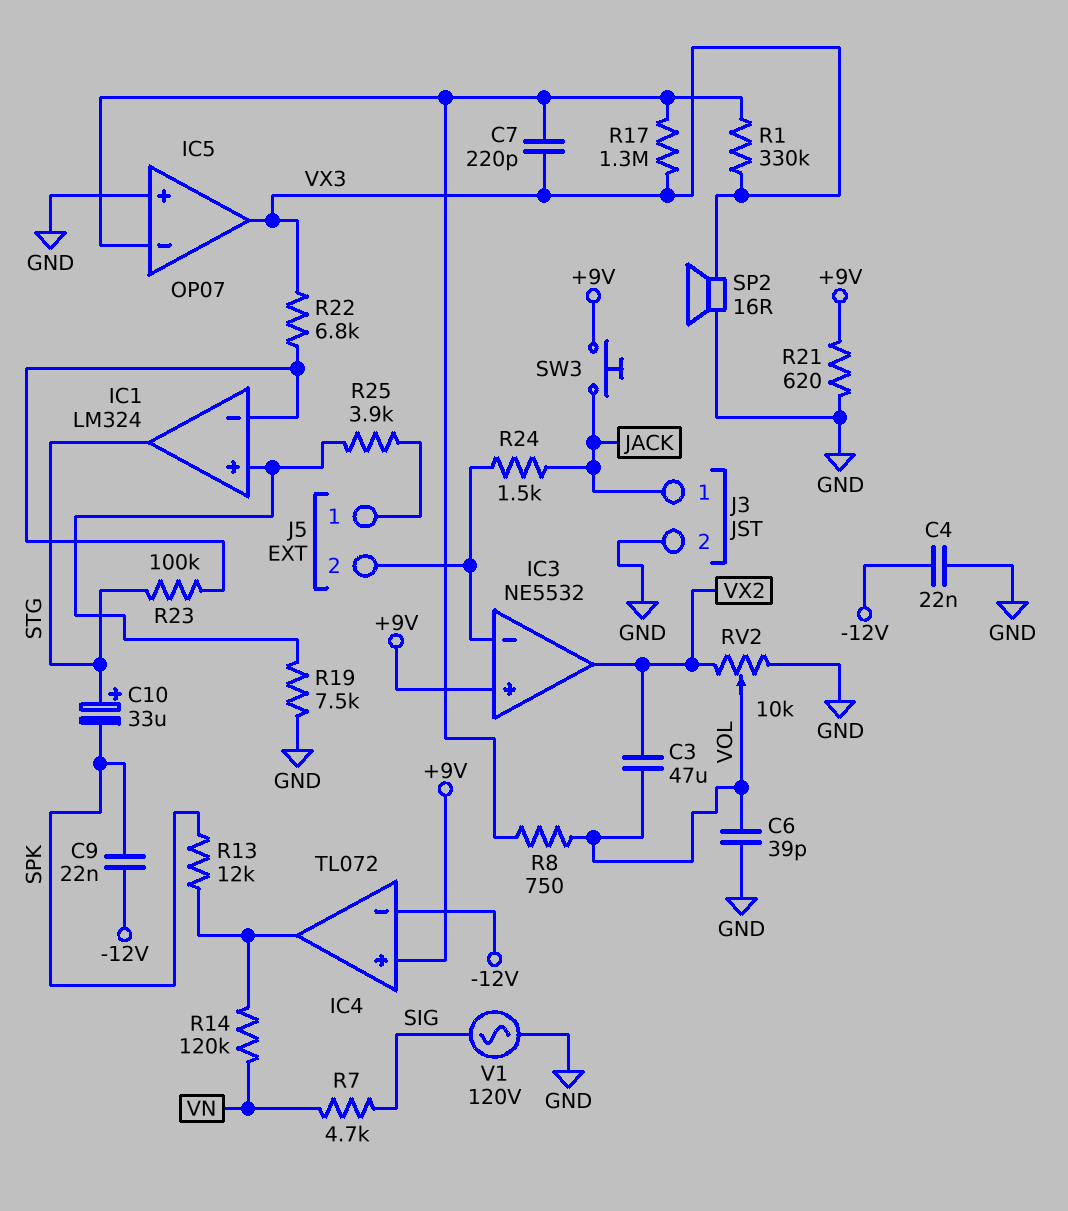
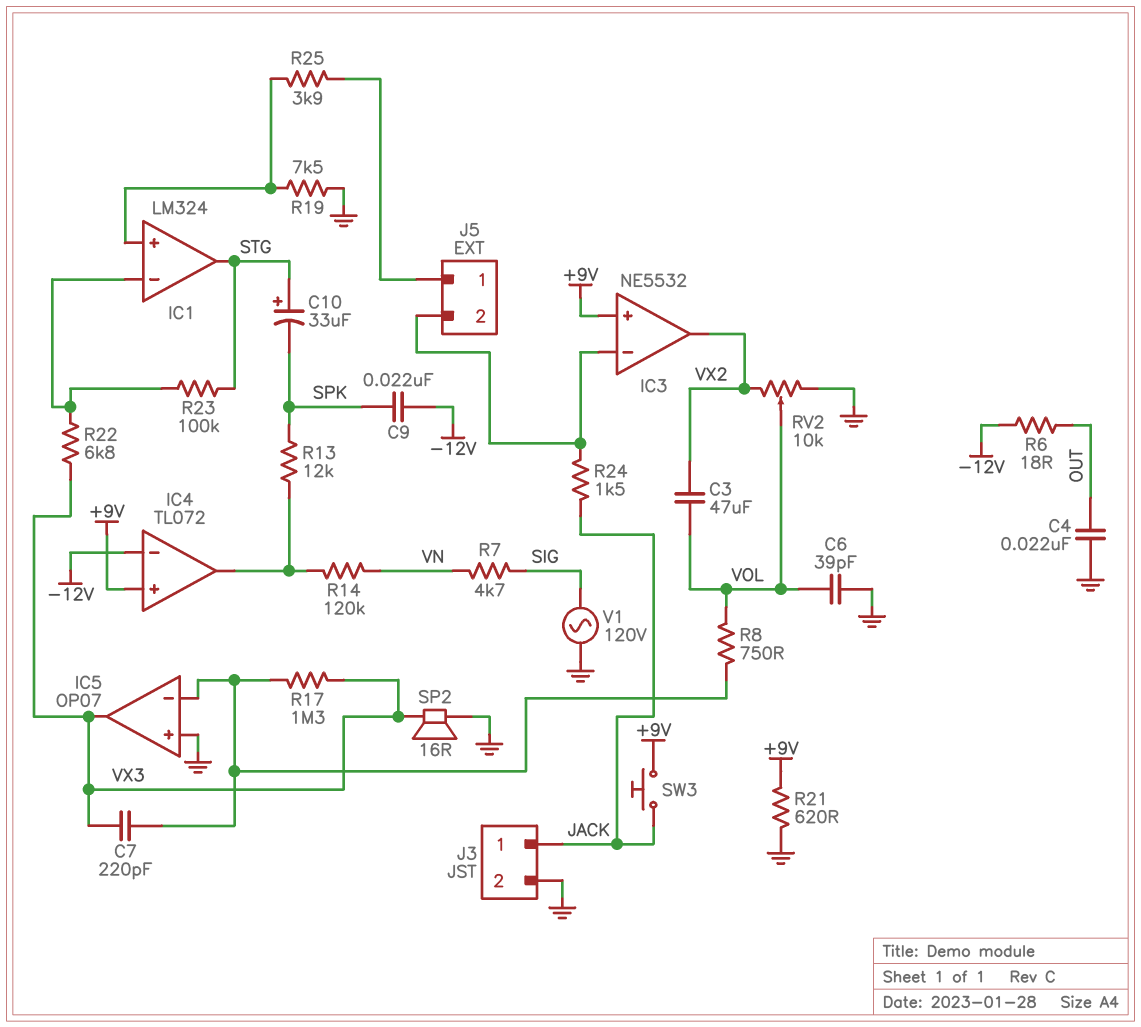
C4: 22nF (-12V, GND) -> 22nF (GND, OUT)
R1: 330k (IC5/in-, VX3) -> none
R6: none -> 18 (-12V, OUT)

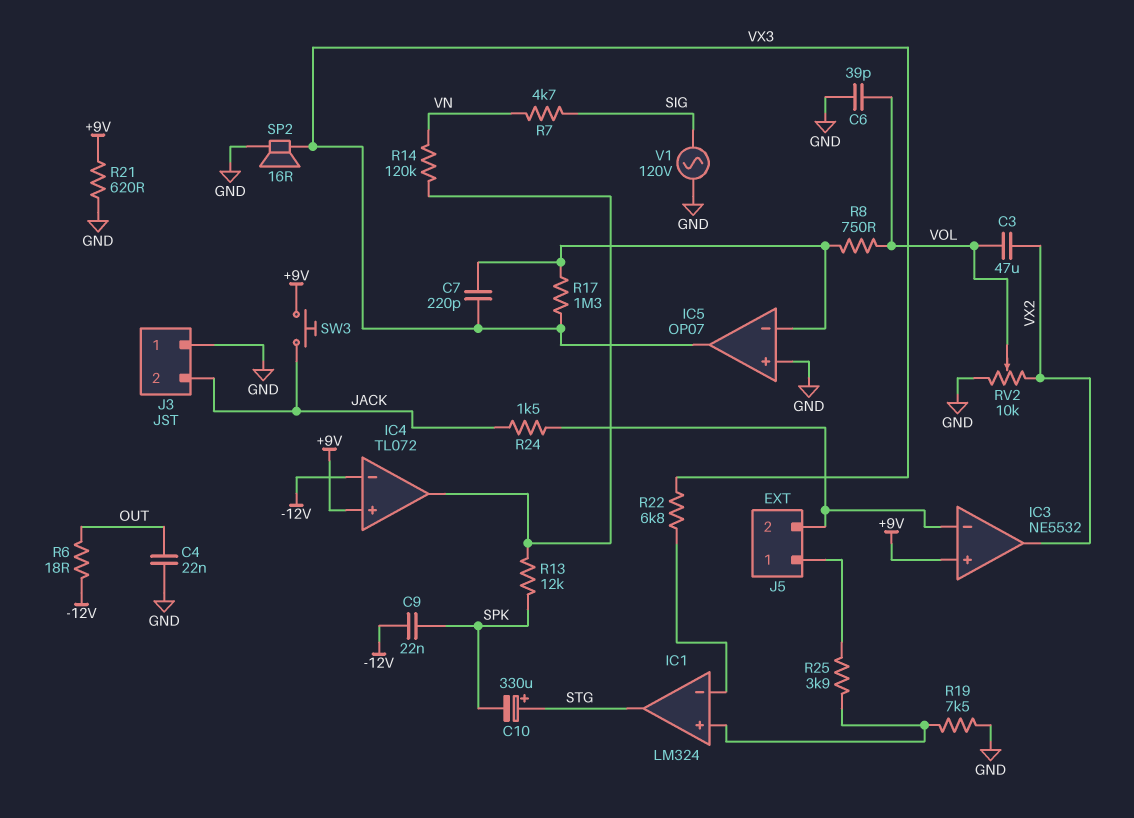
C10: 33uF (plus STG, minus SPK) -> 330uF (plus STG, minus SPK)
J3 pin 1: JACK -> GND
J3 pin 2: GND -> JACK
R23: 100k (IC1/in-, STG) -> none

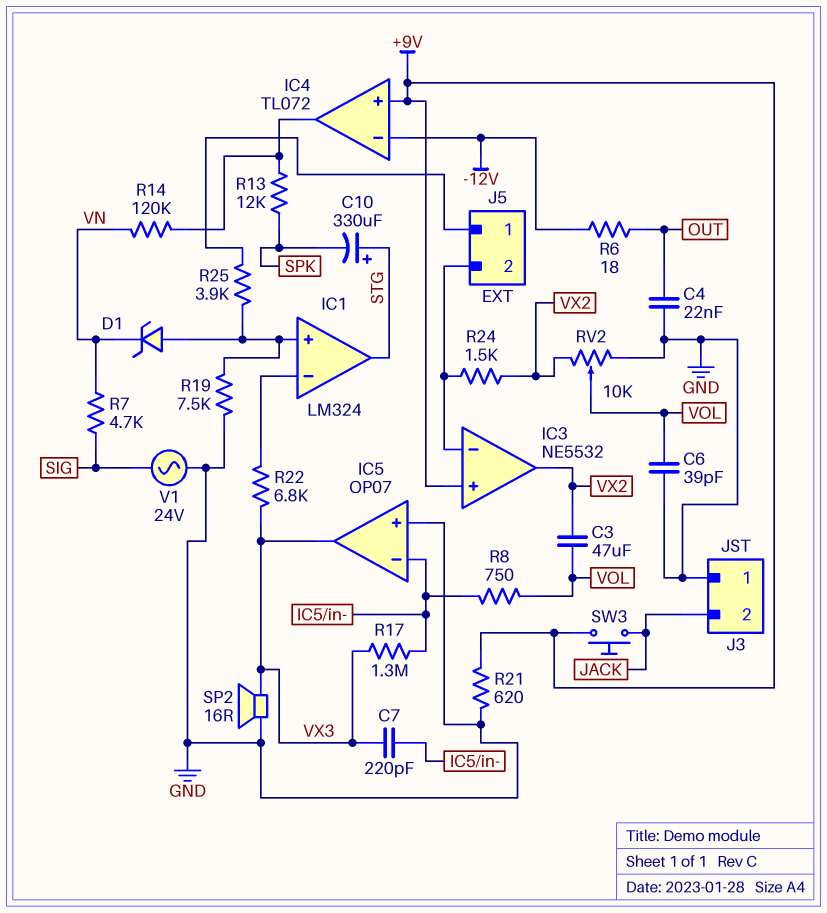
C9: 22nF (-12V, SPK) -> none
D1: none -> zener (A IC1/in+, K VN)
R24: 1.5k (IC3/in-, JACK) -> 1.5k (IC3/in-, VX2)
V1: AC 120V (GND, SIG) -> AC 24V (GND, SIG)

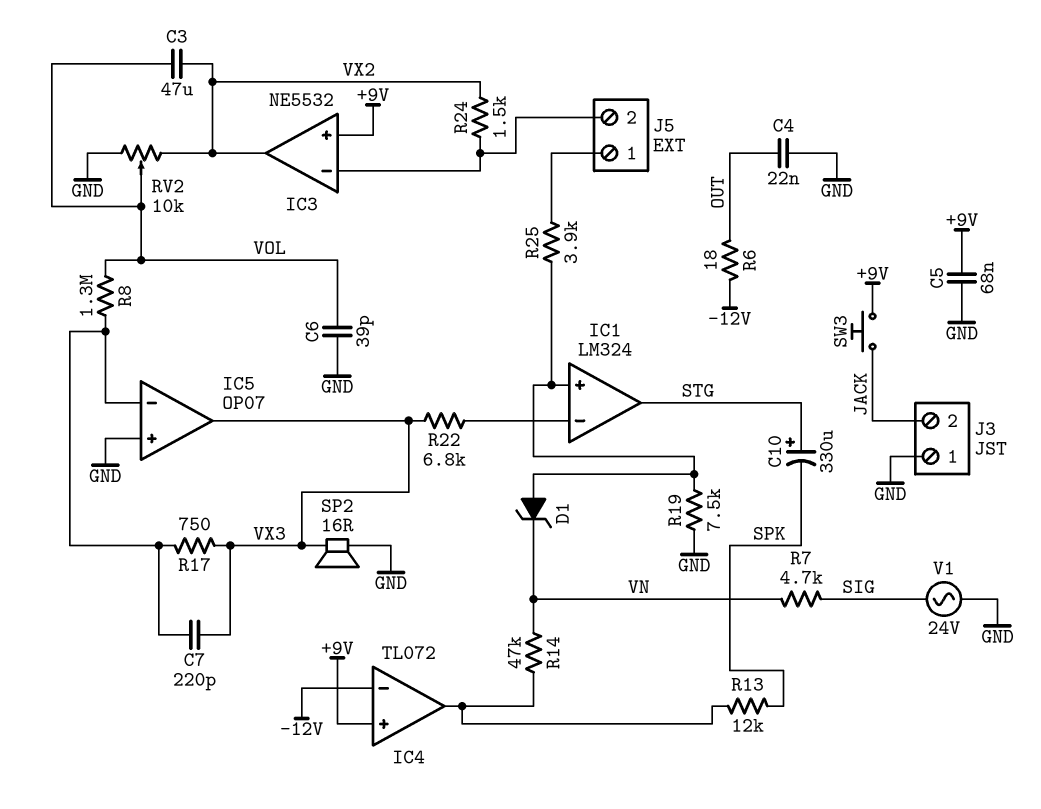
C5: none -> 68nF (+9V, GND)
R8: 750 (IC5/in-, VOL) -> 1.3M (IC5/in-, VOL)
R14: 120k (IC4/out, VN) -> 47k (IC4/out, VN)
R17: 1.3M (IC5/in-, VX3) -> 750 (IC5/in-, VX3)
R21: 620 (+9V, GND) -> none

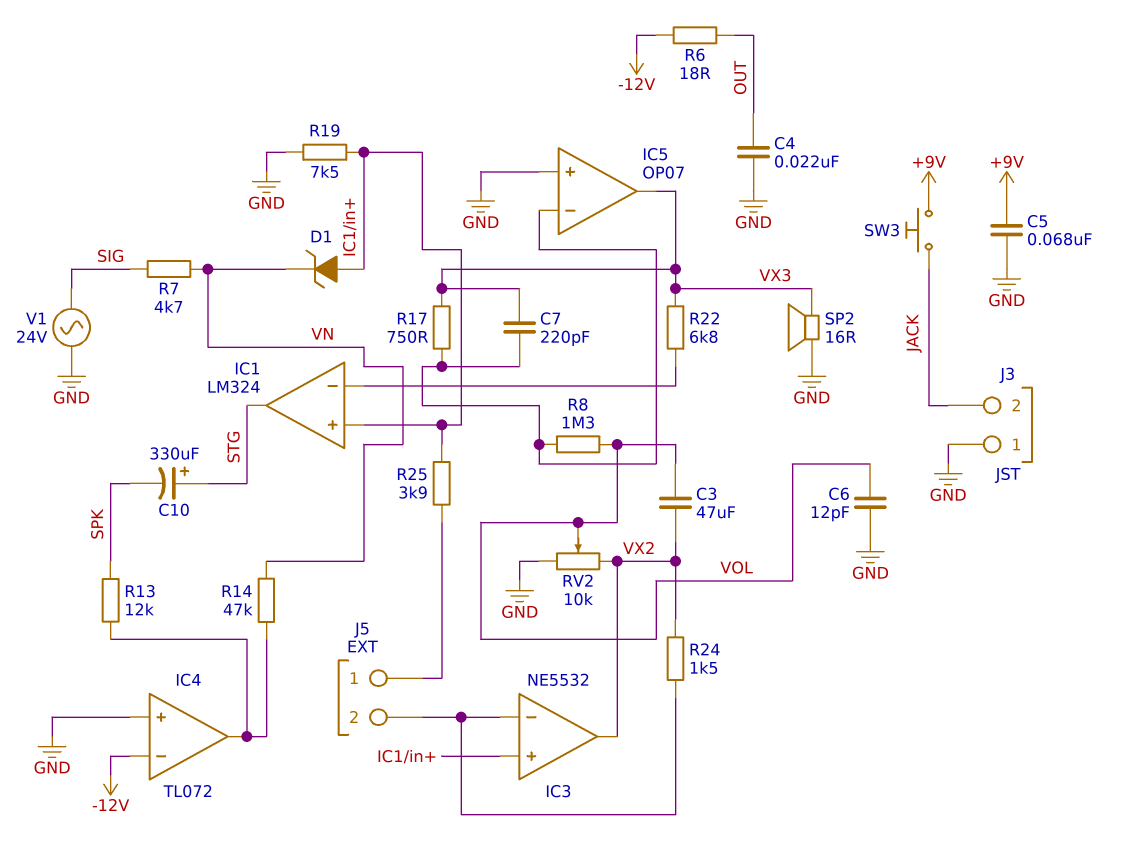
C6: 39pF (GND, VOL) -> 12pF (GND, VOL)
IC3 pin in+: +9V -> IC1/in+
IC4 pin in+: +9V -> GND

